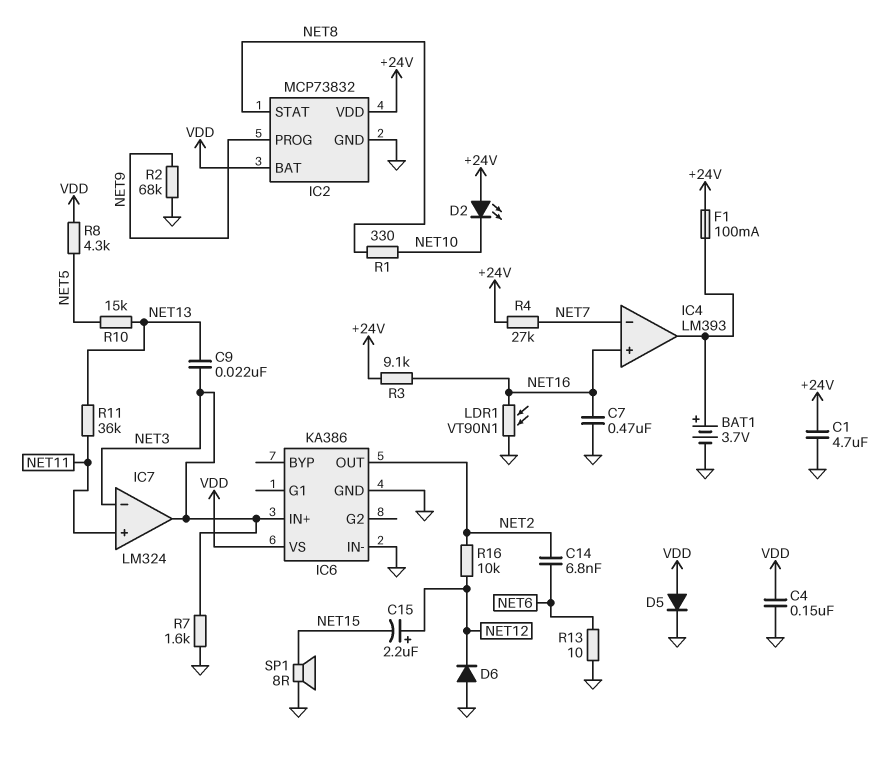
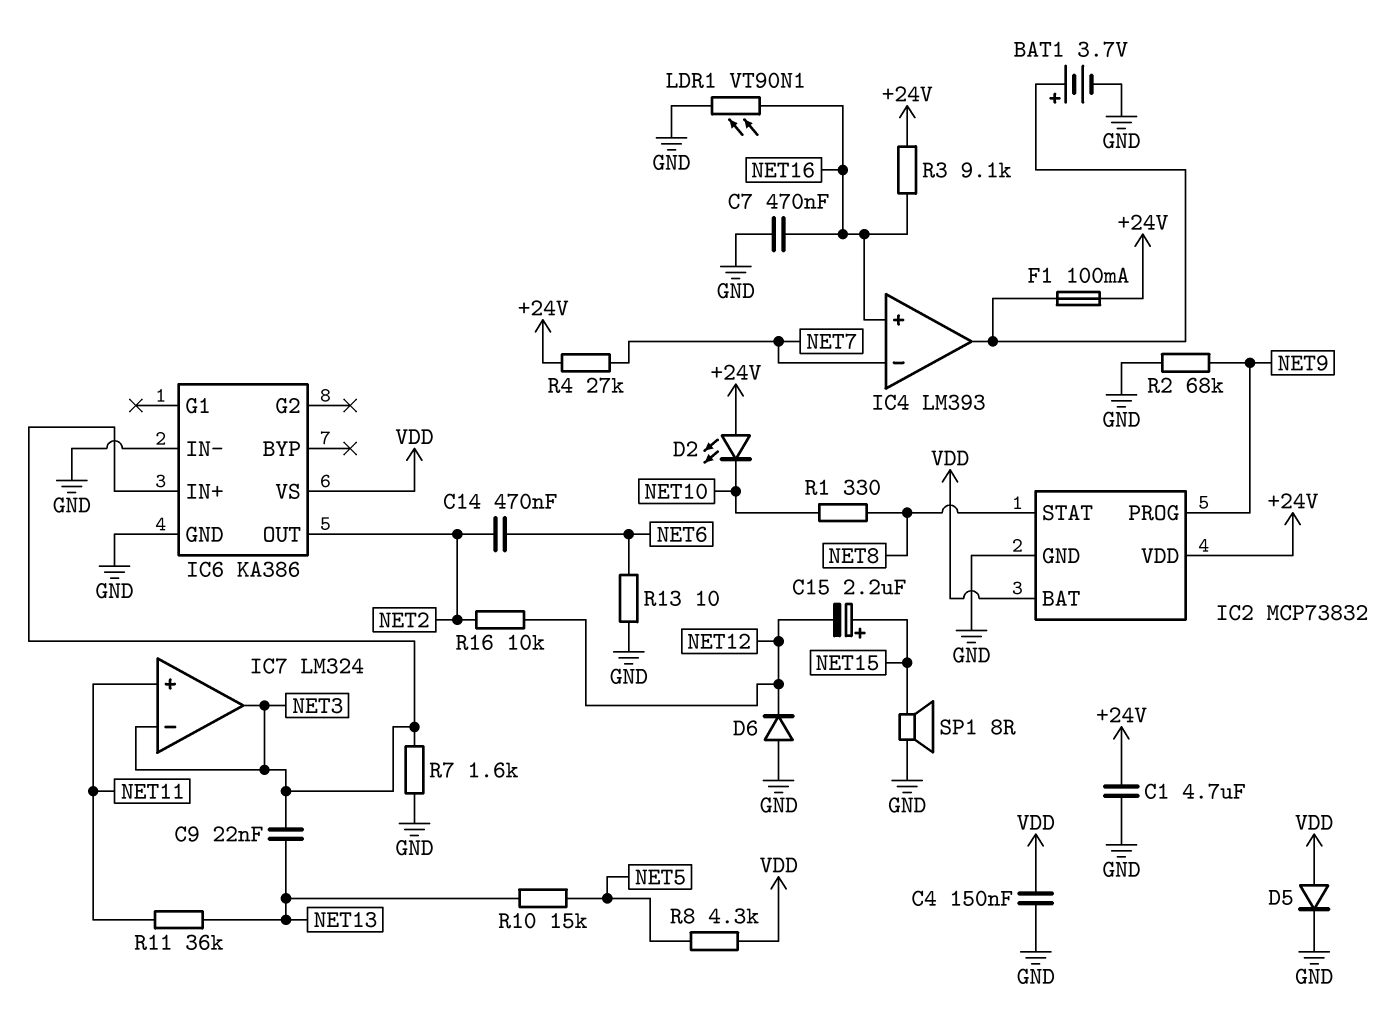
C14: 6.8nF (NET2, NET6) -> 470nF (NET2, NET6)
C15: 2.2uF (plus NET12, minus NET15) -> 2.2uF (plus NET15, minus NET12)

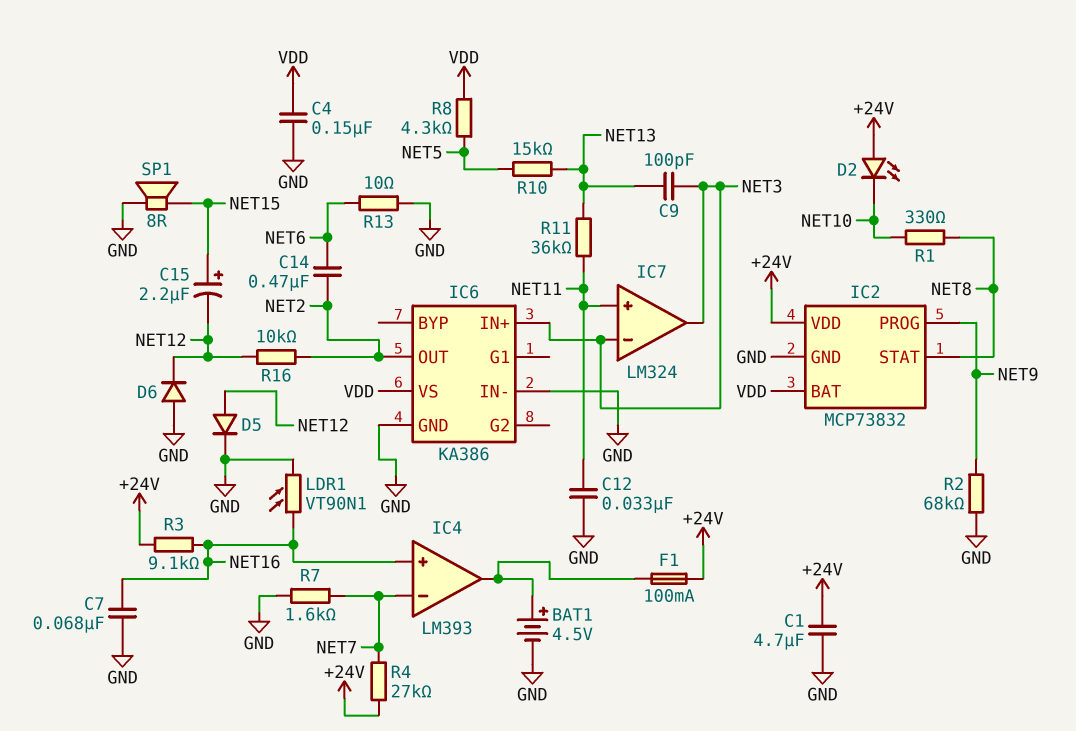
BAT1: 3.7V (plus IC4/out, minus GND) -> 4.5V (plus IC4/out, minus GND)
C7: 470nF (GND, NET16) -> 68nF (GND, NET16)
C9: 22nF (NET3, NET13) -> 100pF (NET3, NET13)
C12: none -> 33nF (GND, NET11)
D5: diode (A VDD, K GND) -> diode (A NET12, K GND)
R7: 1.6k (GND, NET3) -> 1.6k (GND, NET7)

